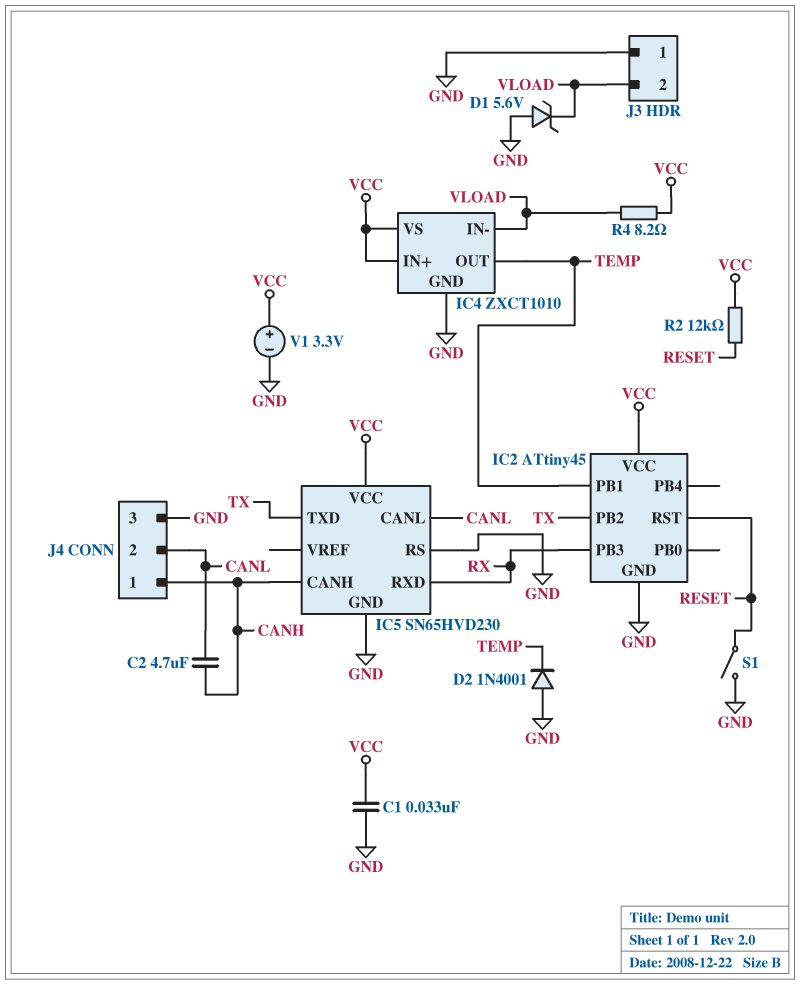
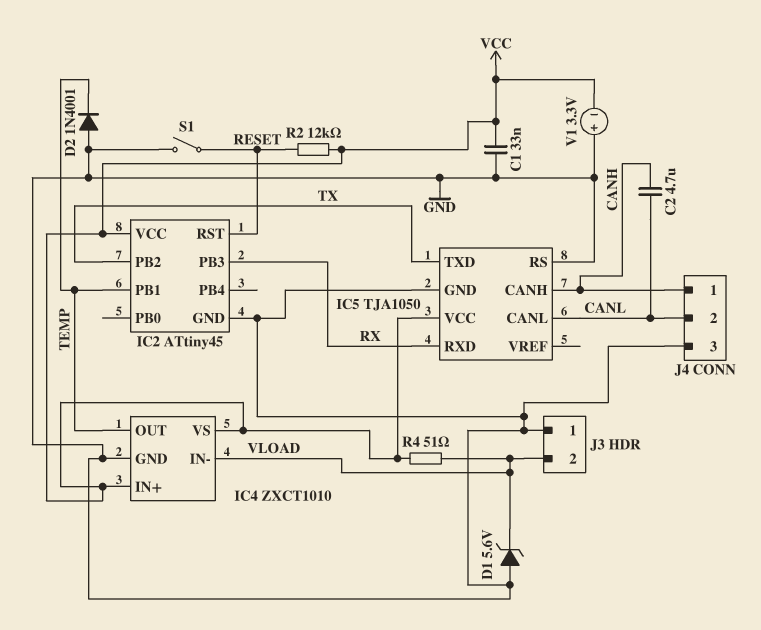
IC5: SN65HVD230 -> TJA1050
R4: 8.2 (VCC, VLOAD) -> 51 (VCC, VLOAD)
V1: 3.3V (plus VCC, minus GND) -> 3.3V (plus GND, minus VCC)

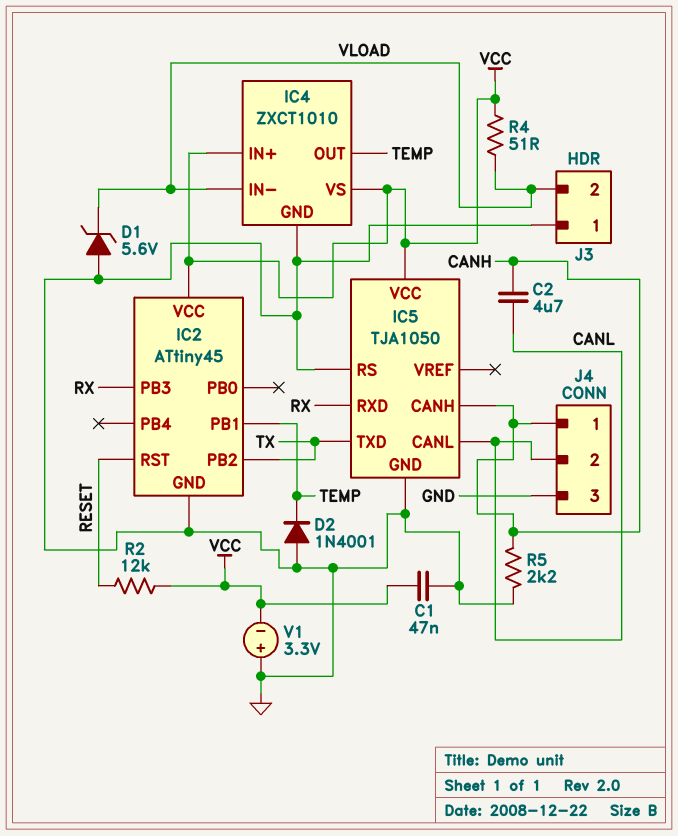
C1: 33nF (GND, VCC) -> 47nF (GND, VCC)
R5: none -> 2.2k (CANH, GND)
S1: switch (GND, RESET) -> none

